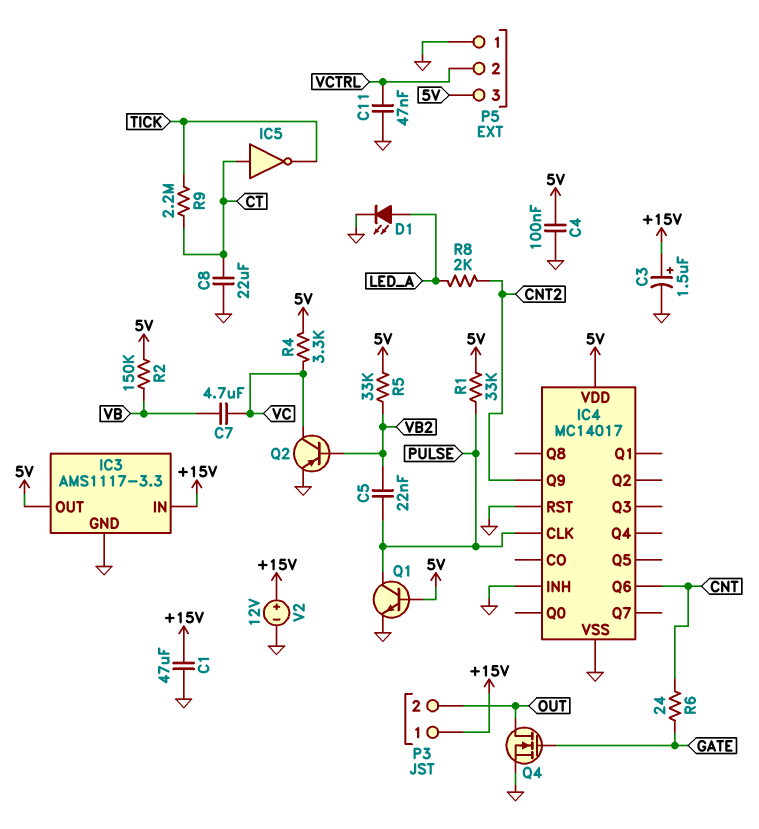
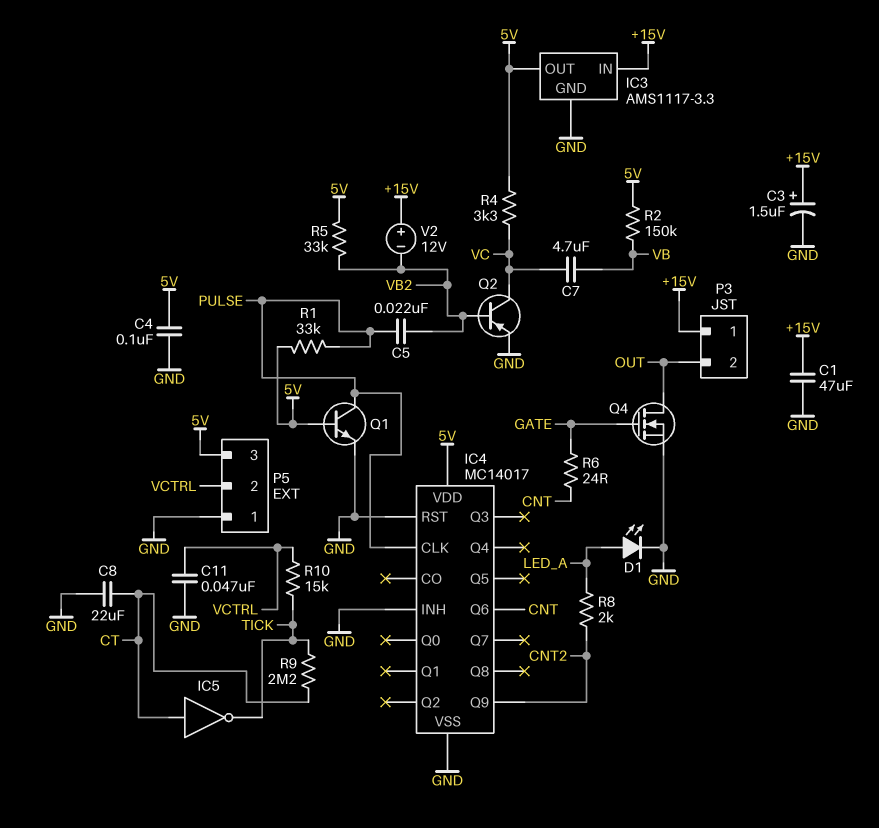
R10: none -> 15k (TICK, VCTRL)
V2: 12V (plus +15V, minus GND) -> 12V (plus +15V, minus VB2)

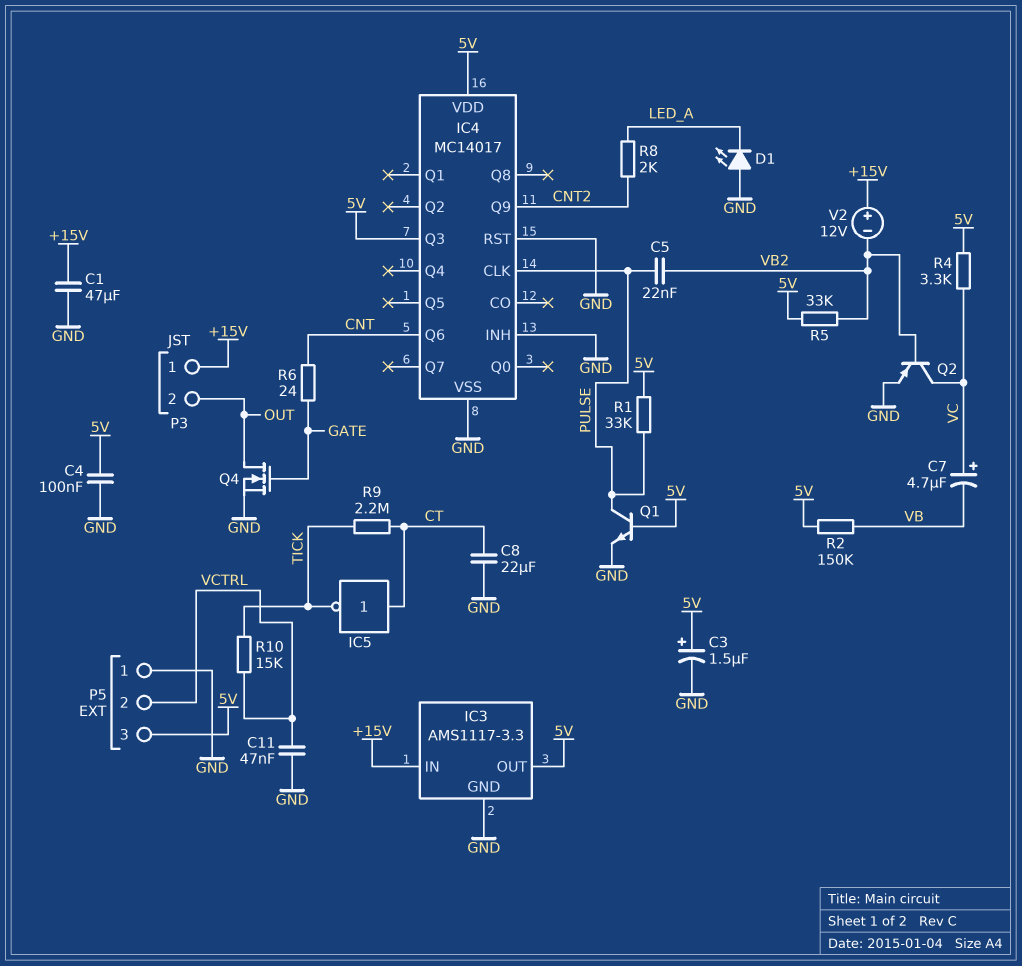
C3: 1.5uF (plus +15V, minus GND) -> 1.5uF (plus 5V, minus GND)
C7: 4.7uF (VB, VC) -> 4.7uF (plus VC, minus VB)
D1: LED (A LED_A, K GND) -> LED (A GND, K LED_A)
IC4 pin Q3: none -> 5V

